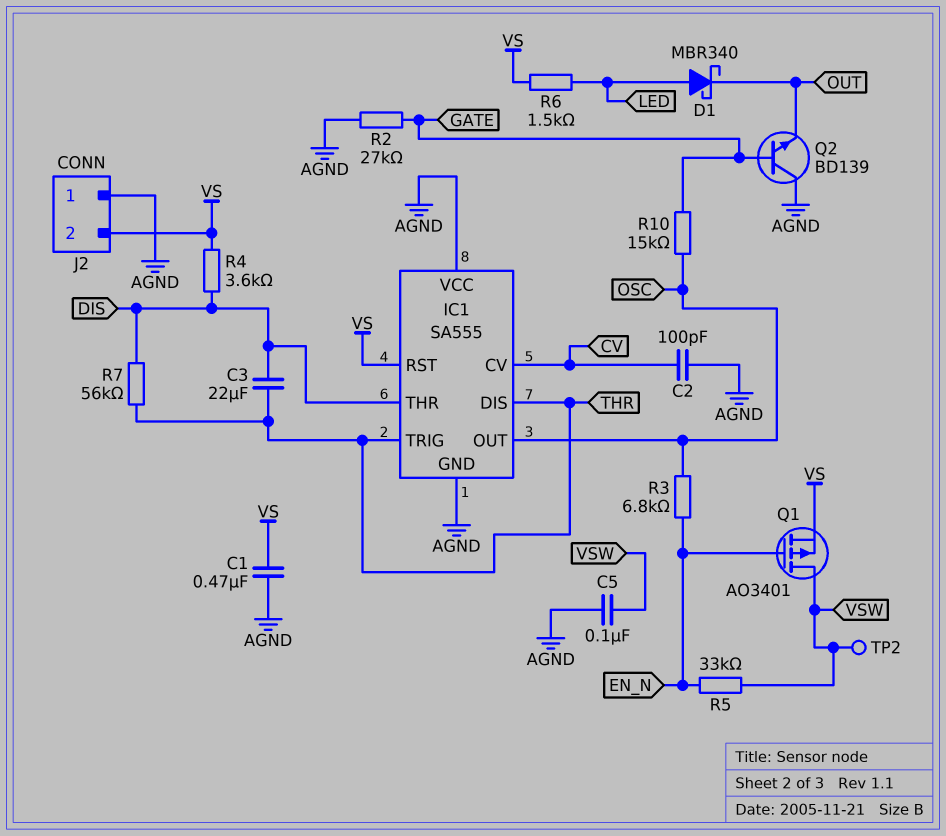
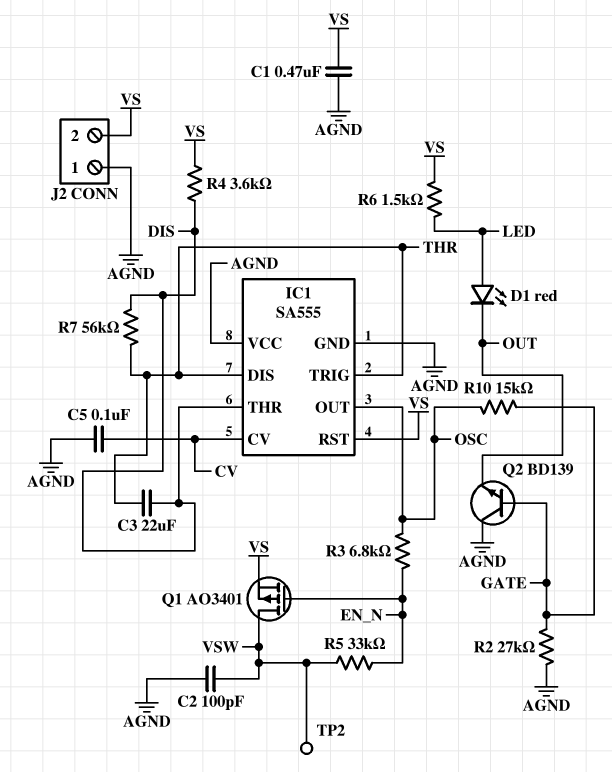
C2: 100pF (AGND, CV) -> 100pF (AGND, VSW)
C5: 100nF (AGND, VSW) -> 100nF (AGND, CV)
D1: schottky MBR340 (A LED, K OUT) -> LED red (A LED, K OUT)

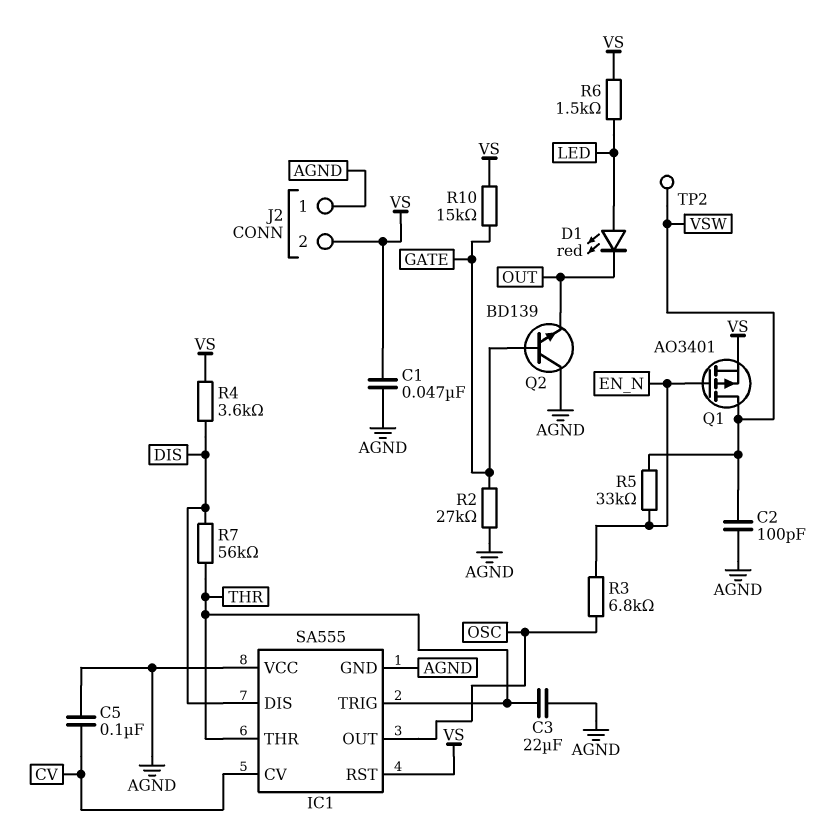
C1: 470nF (AGND, VS) -> 47nF (AGND, VS)
C3: 22uF (DIS, THR) -> 22uF (AGND, THR)
IC1 pin DIS: THR -> DIS
IC1 pin THR: DIS -> THR
R10: 15k (GATE, OSC) -> 15k (GATE, VS)

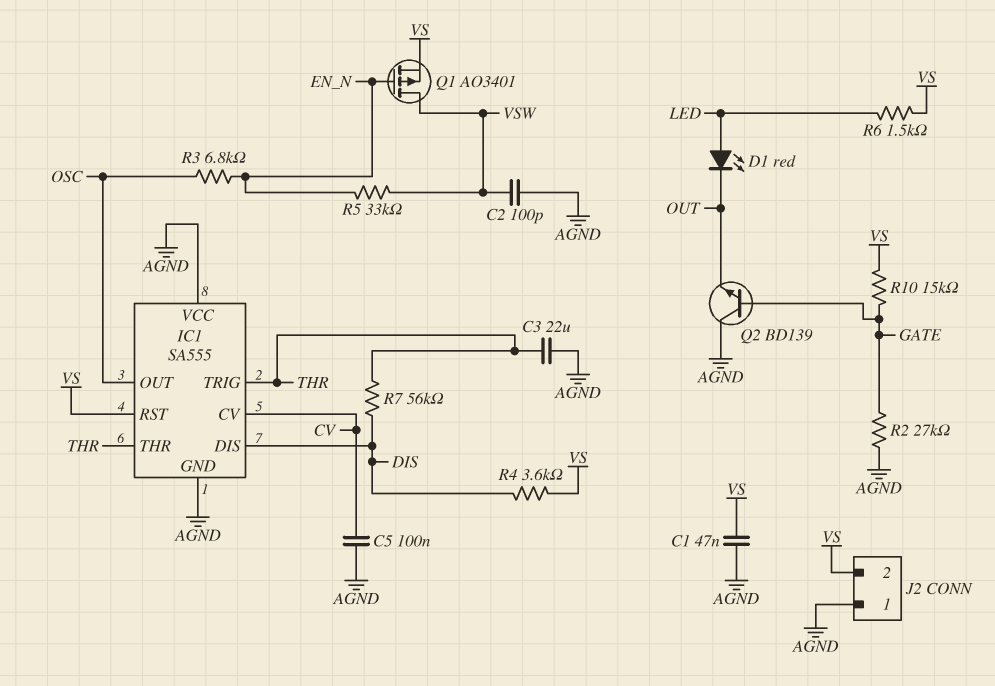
TP2: test point (VSW) -> none

